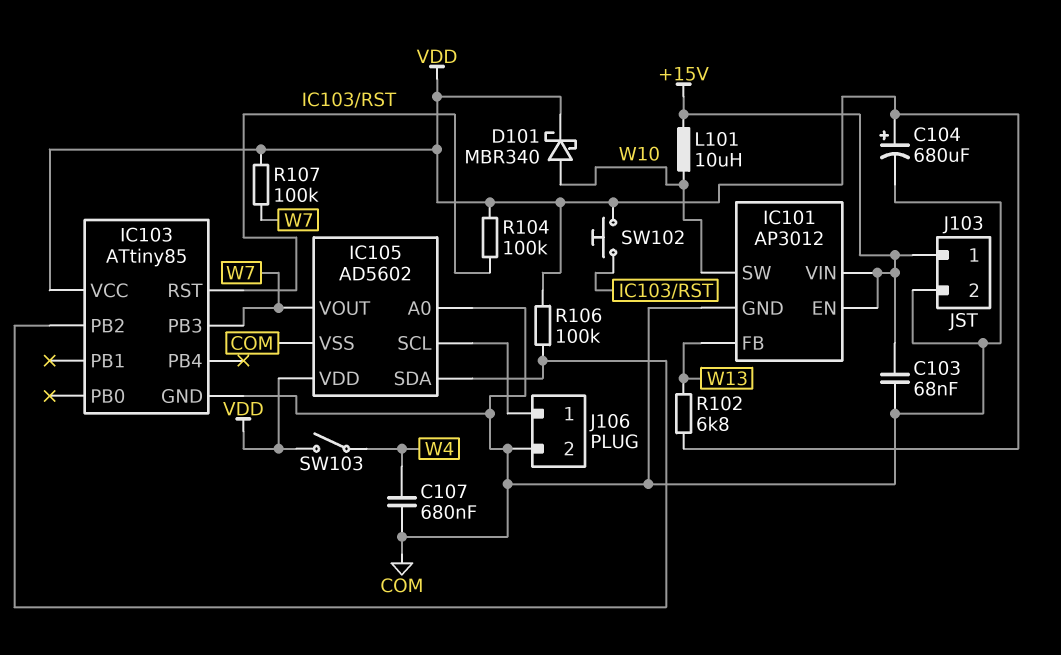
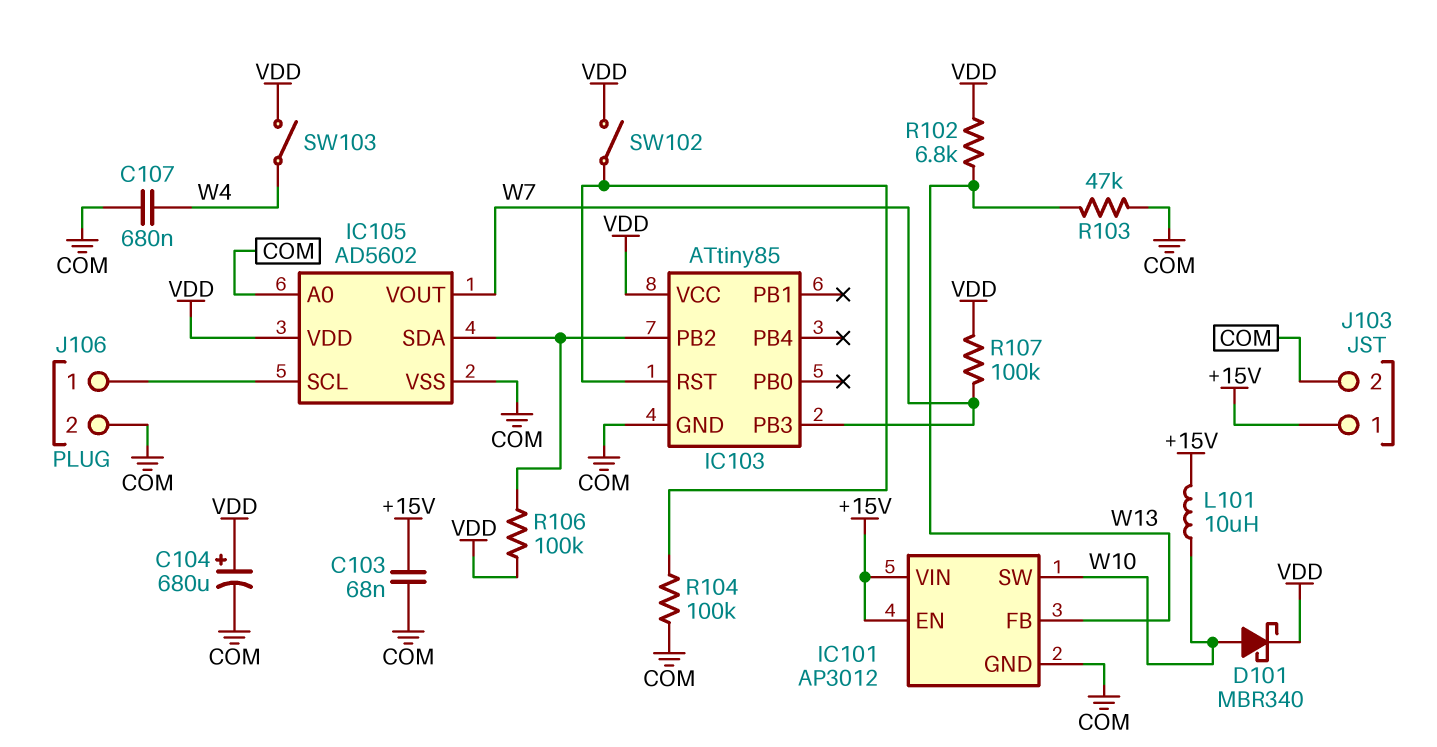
R103: none -> 47k (COM, W13)
R104: 100k (IC103/RST, VDD) -> 100k (COM, IC103/RST)
SW102: button (IC103/RST, VDD) -> switch (IC103/RST, VDD)

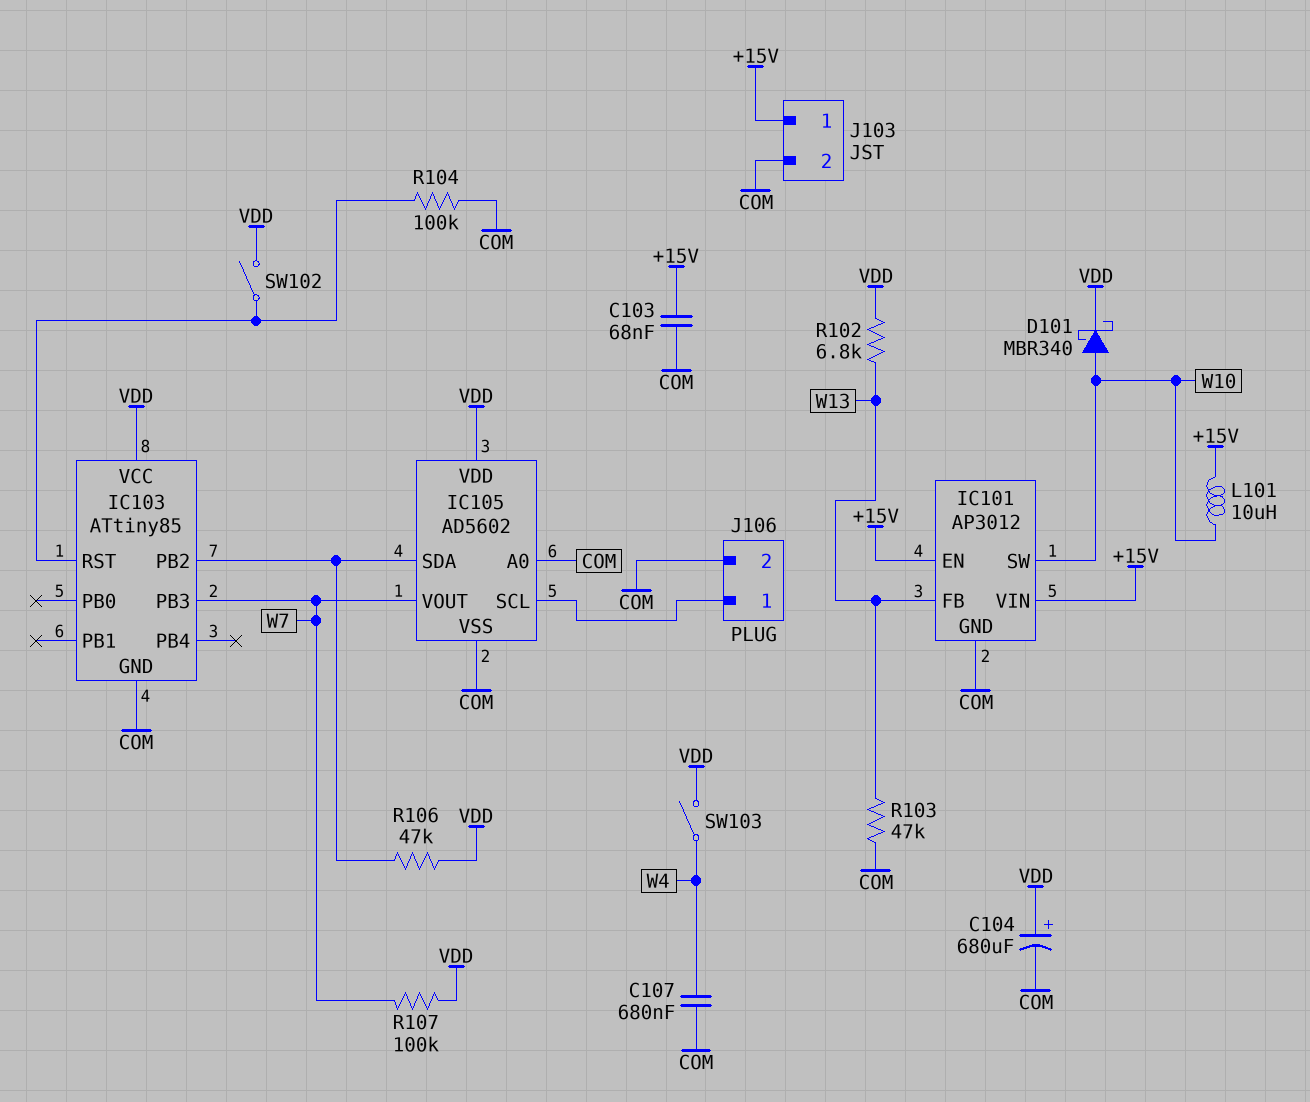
R106: 100k (IC103/PB2, VDD) -> 47k (IC103/PB2, VDD)

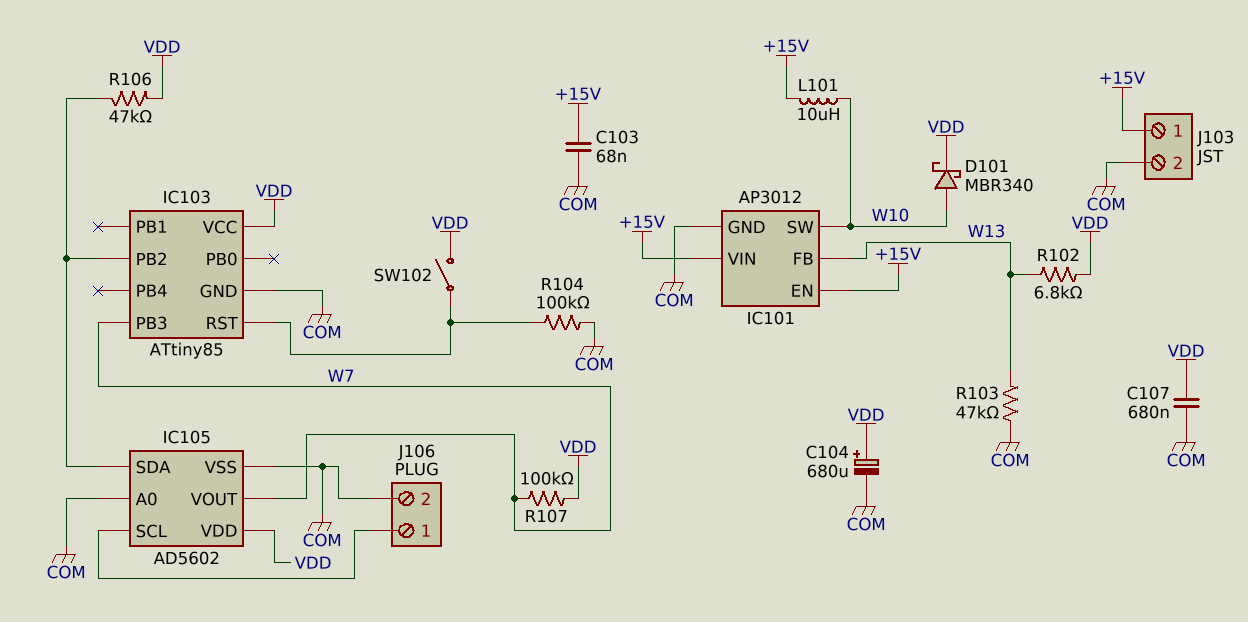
C107: 680nF (COM, W4) -> 680nF (COM, VDD)
SW103: switch (VDD, W4) -> none

